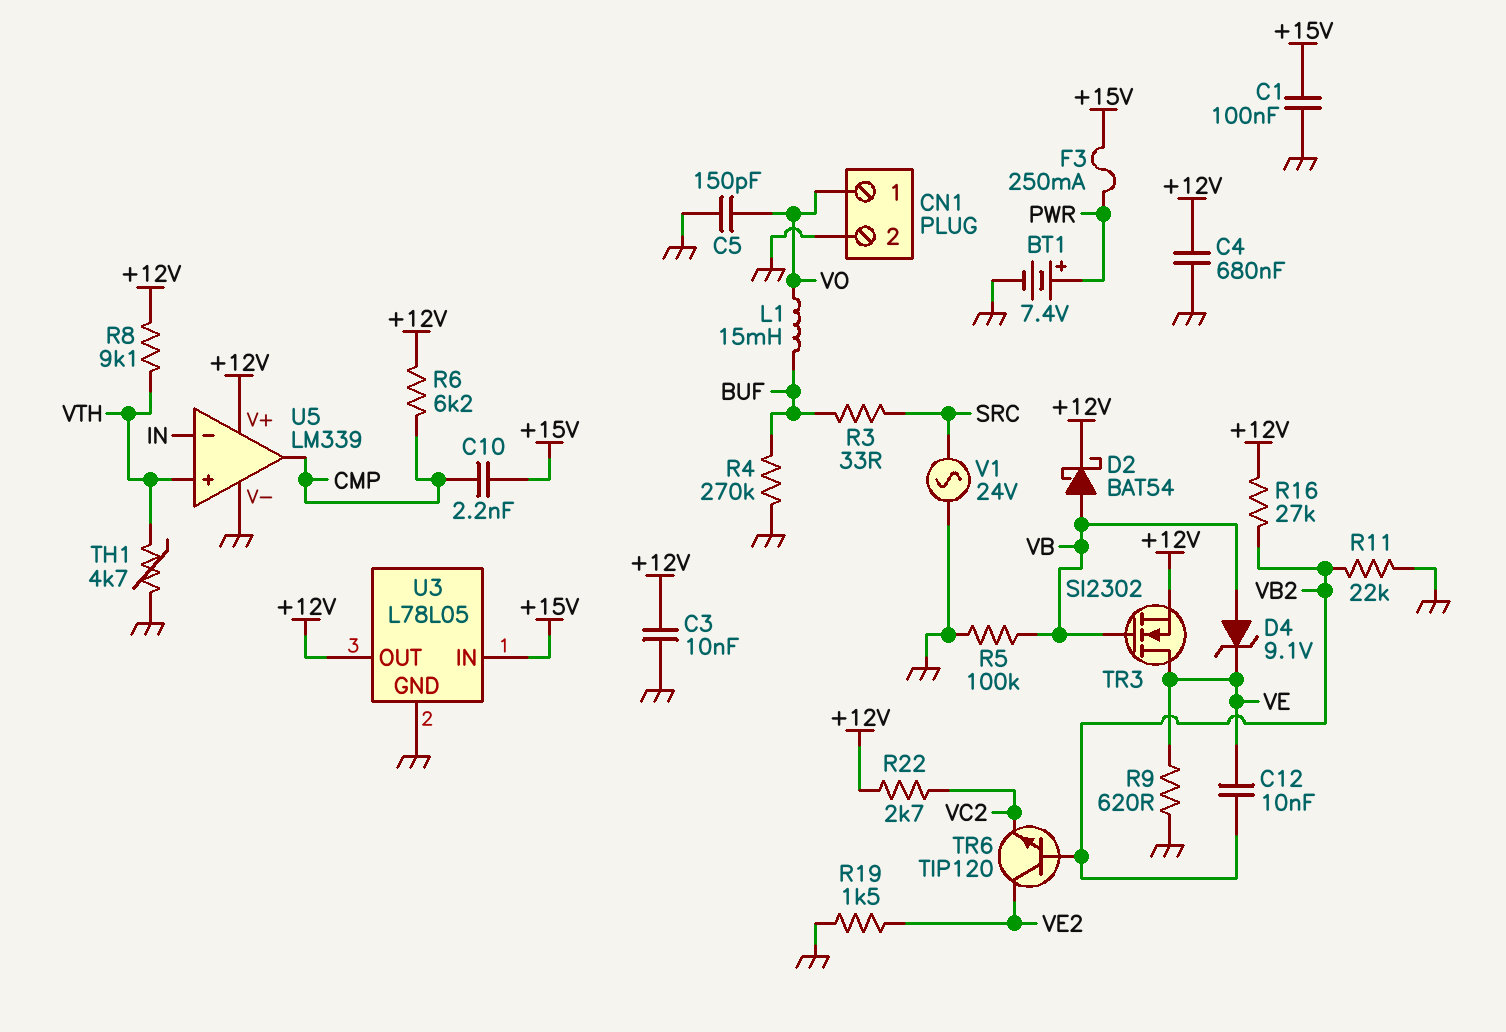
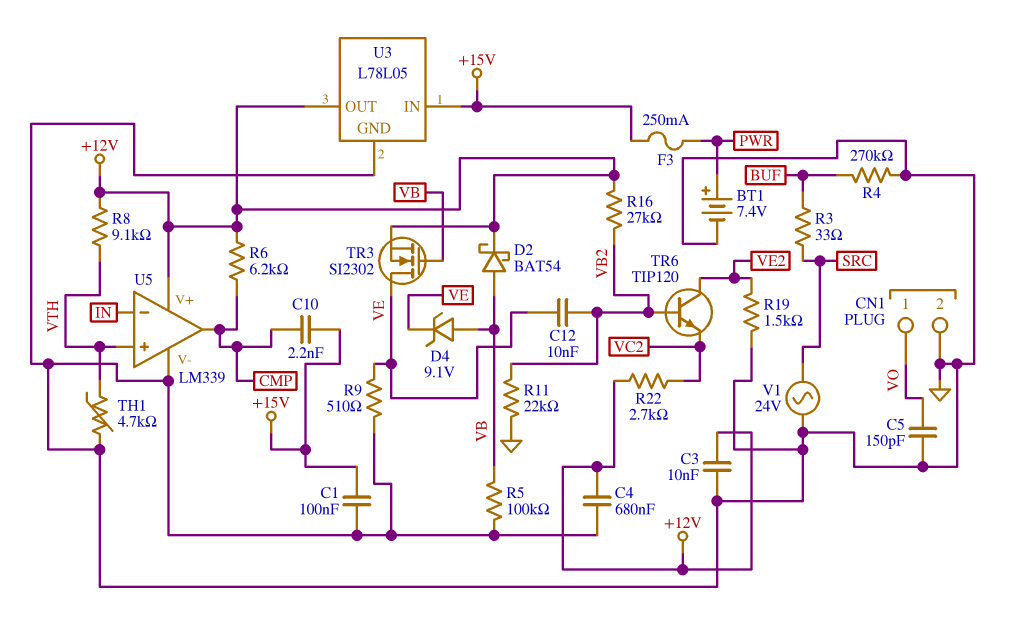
L1: 15mH (BUF, VO) -> none
R9: 620 (GND, VE) -> 510 (GND, VE)

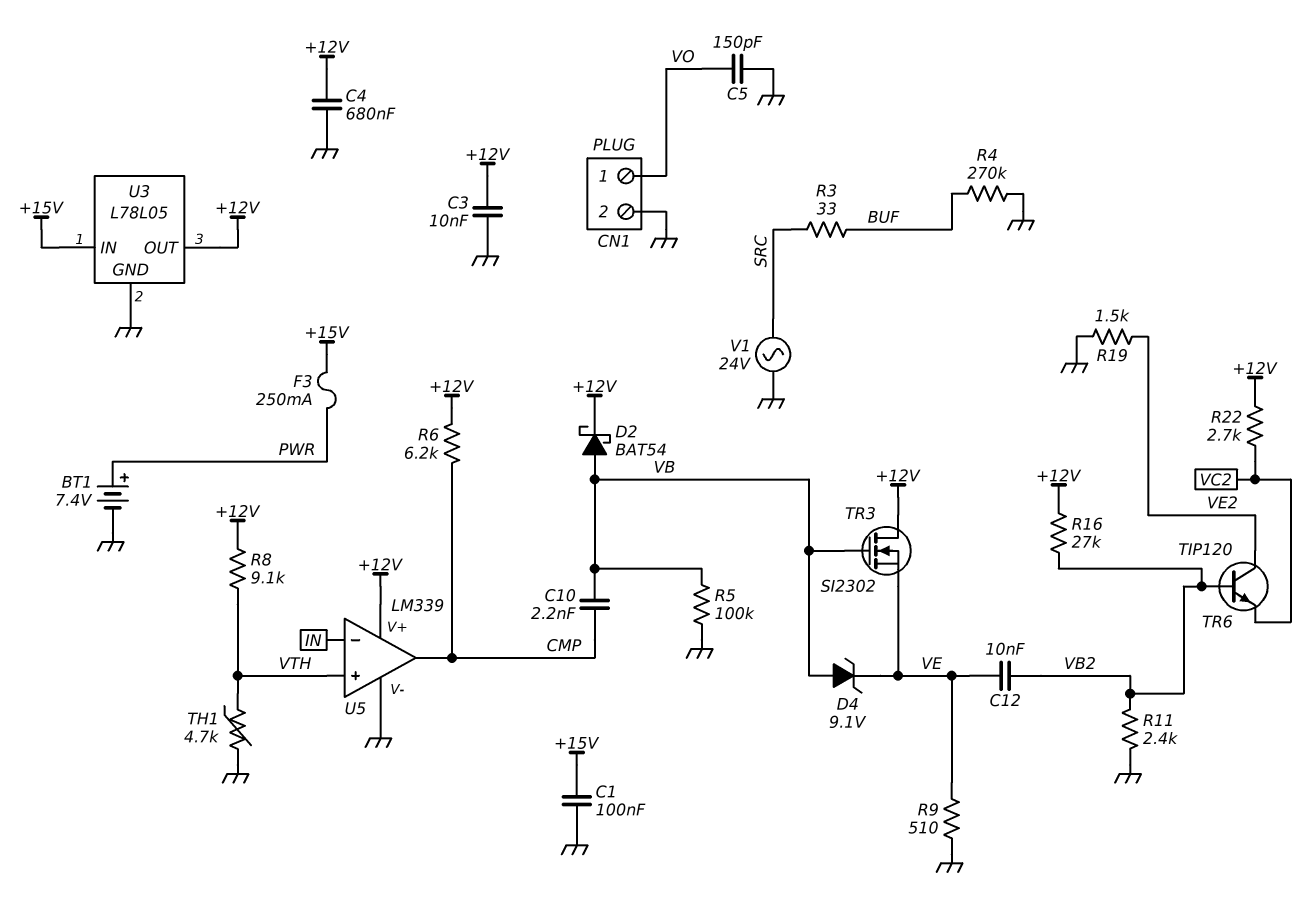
C10: 2.2nF (+15V, CMP) -> 2.2nF (CMP, VB)
R11: 22k (GND, VB2) -> 2.4k (GND, VB2)
TR3: NMOS SI2302 (G VB, D VE, S +12V) -> NMOS SI2302 (G VB, D +12V, S VE)

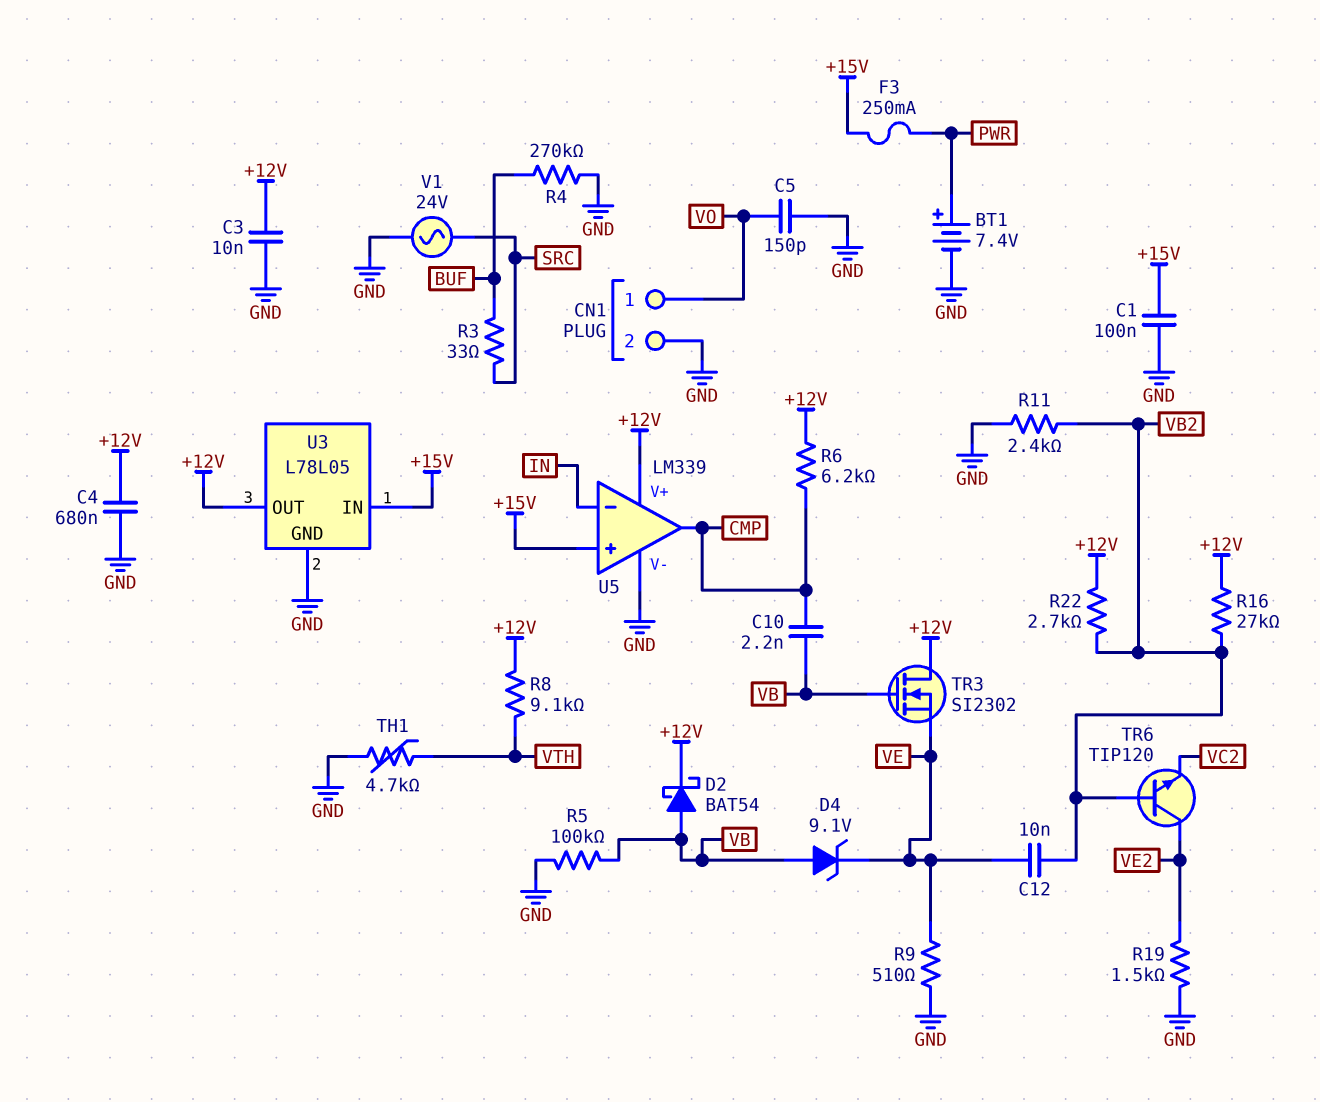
R22: 2.7k (+12V, VC2) -> 2.7k (+12V, VB2)
U5 pin in+: VTH -> +15V

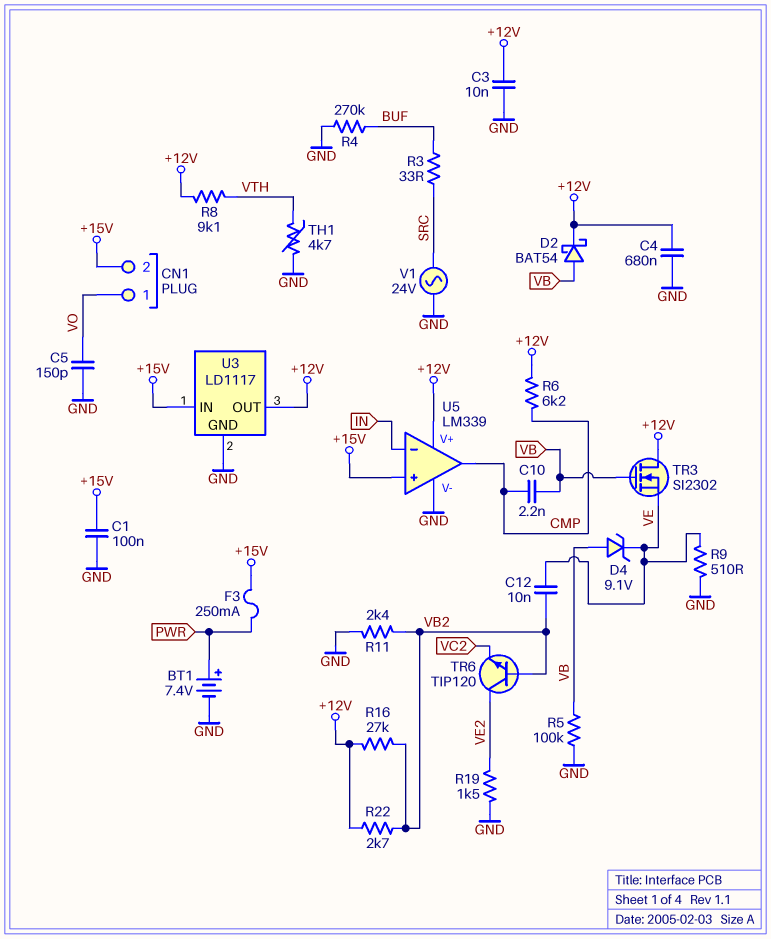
CN1 pin 2: GND -> +15V
U3: L78L05 -> LD1117

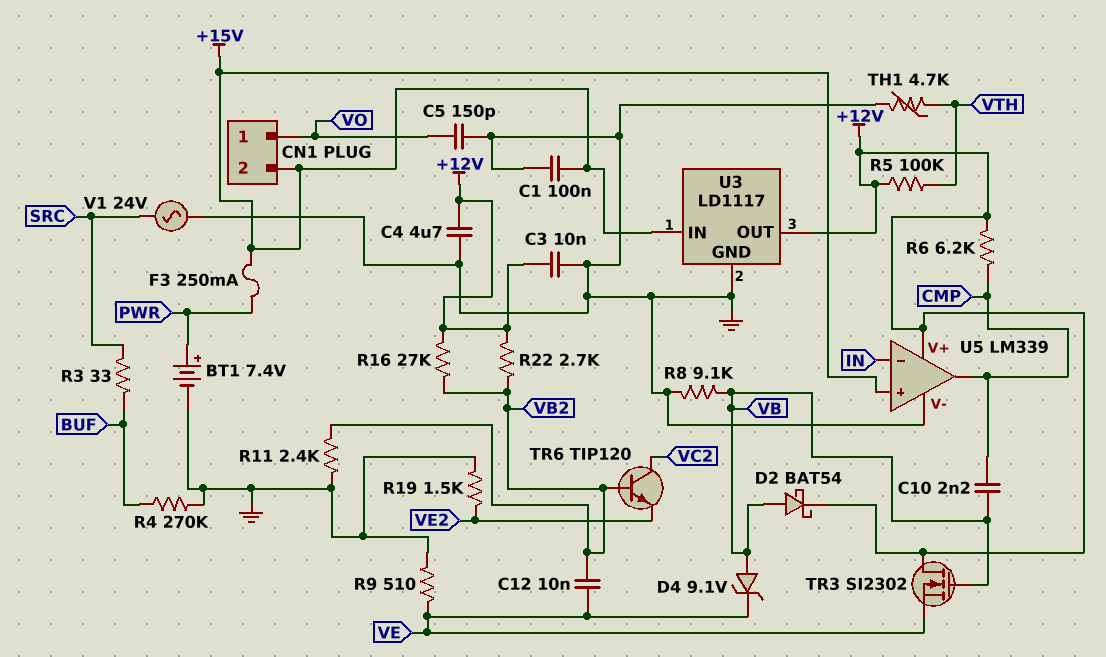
C4: 680nF (+12V, GND) -> 4.7uF (+12V, GND)
R5: 100k (GND, VB) -> 100k (+12V, VTH)
R8: 9.1k (+12V, VTH) -> 9.1k (GND, VB)
TR6: NPN TIP120 (B VB2, C VE2, E VC2) -> NPN TIP120 (B VB2, C VC2, E VE2)

